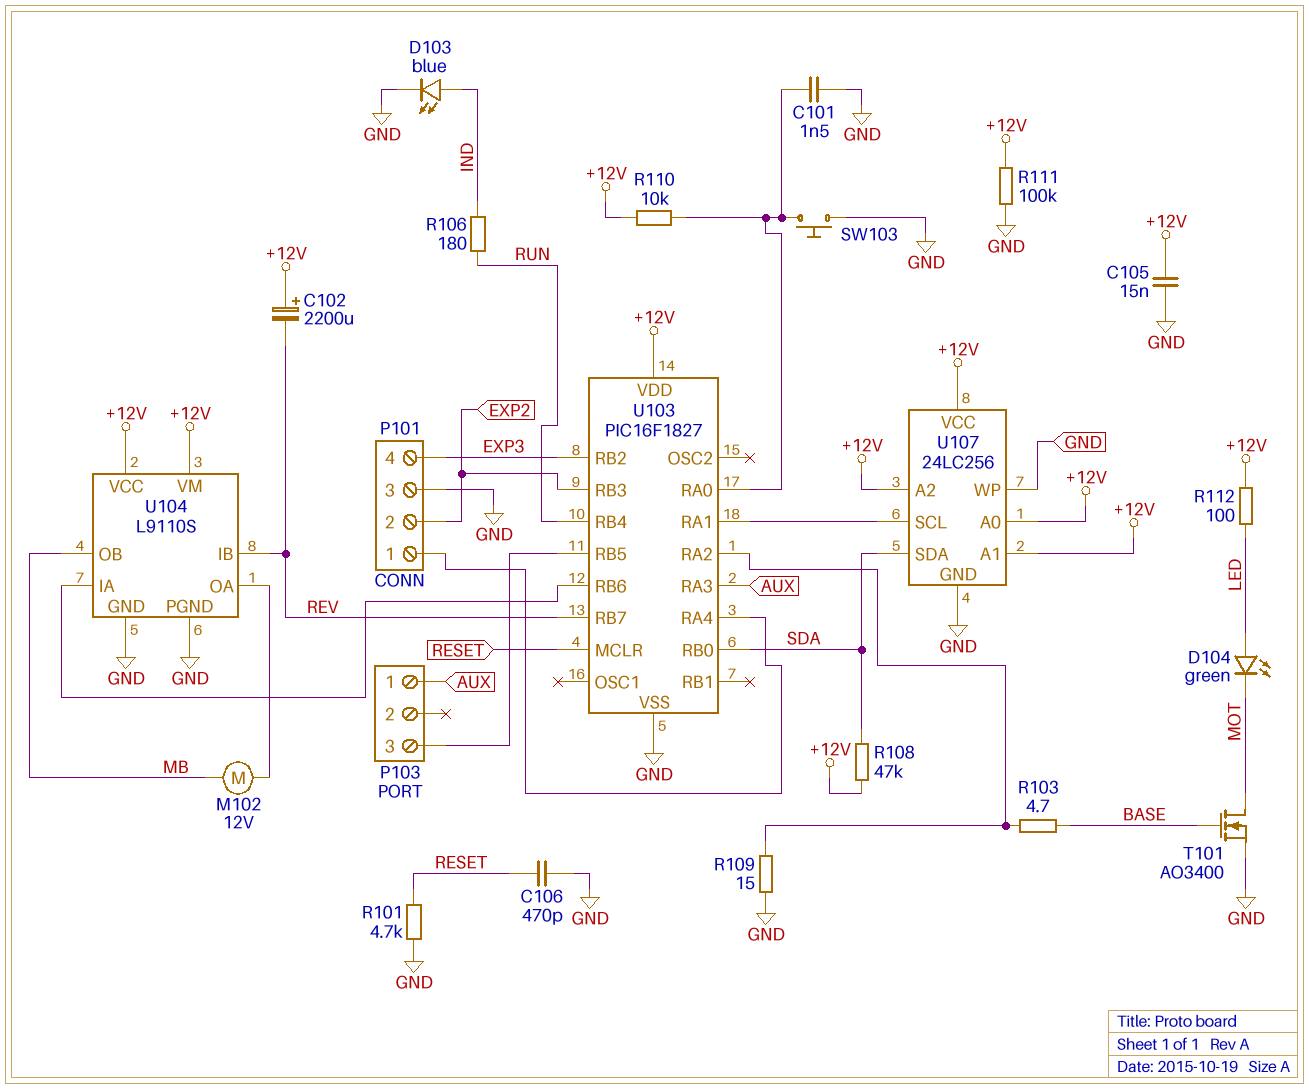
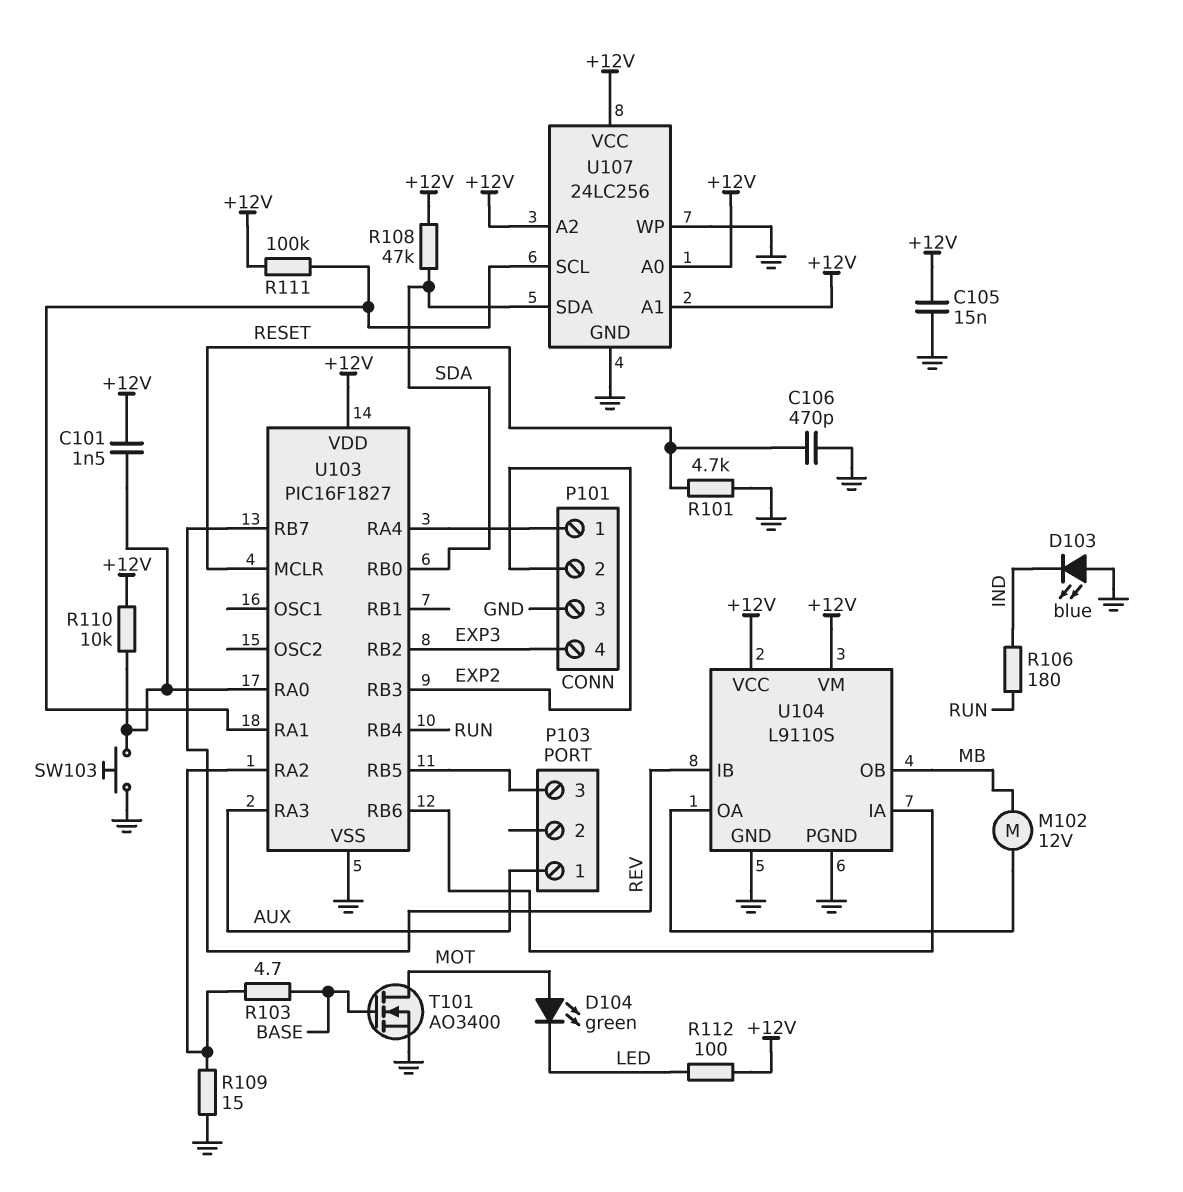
C101: 1.5nF (GND, U103/RA0) -> 1.5nF (+12V, U103/RA0)
C102: 2200uF (plus +12V, minus REV) -> none
D103: LED blue (A IND, K GND) -> LED blue (A GND, K IND)
D104: LED green (A LED, K MOT) -> LED green (A MOT, K LED)
R111: 100k (+12V, GND) -> 100k (+12V, U103/RA1)

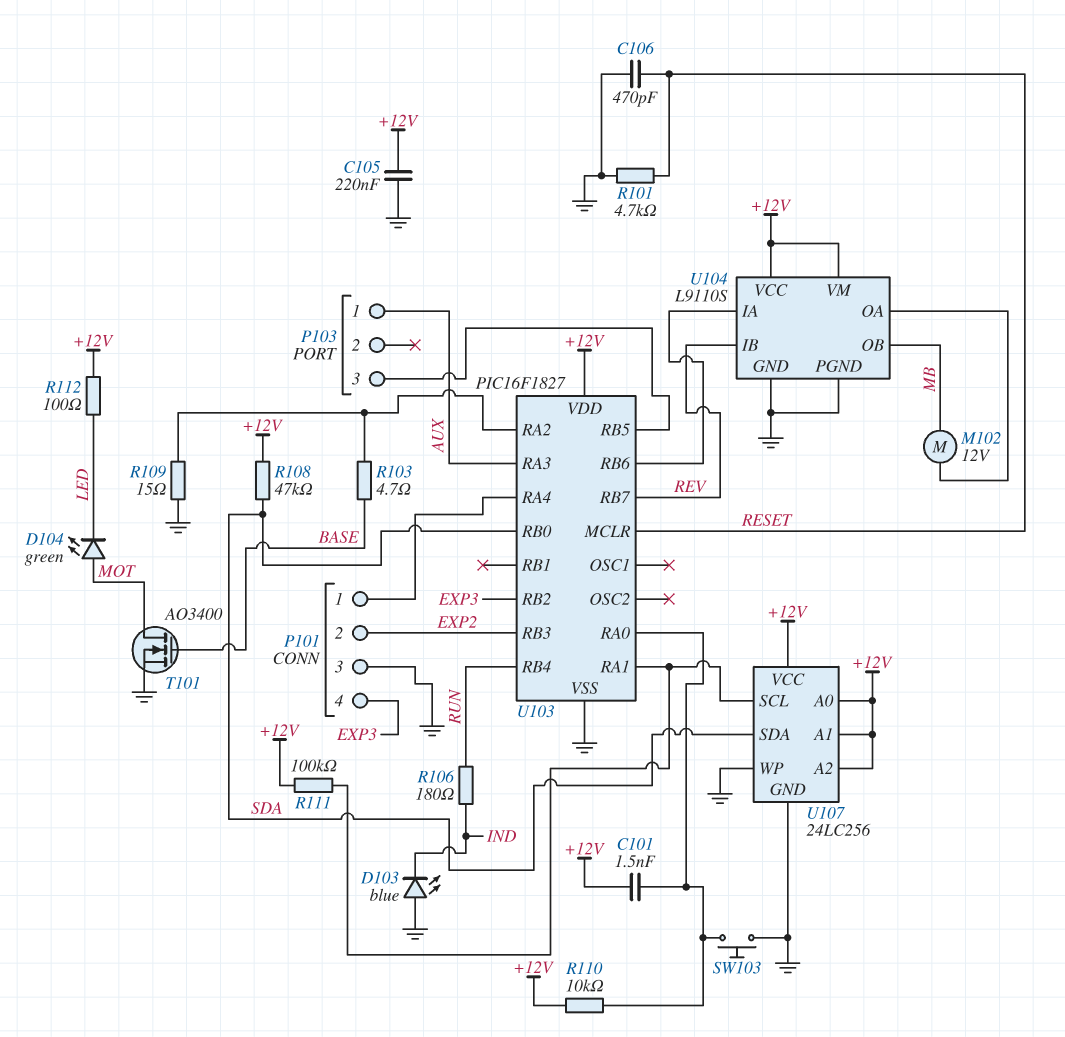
C105: 15nF (+12V, GND) -> 220nF (+12V, GND)

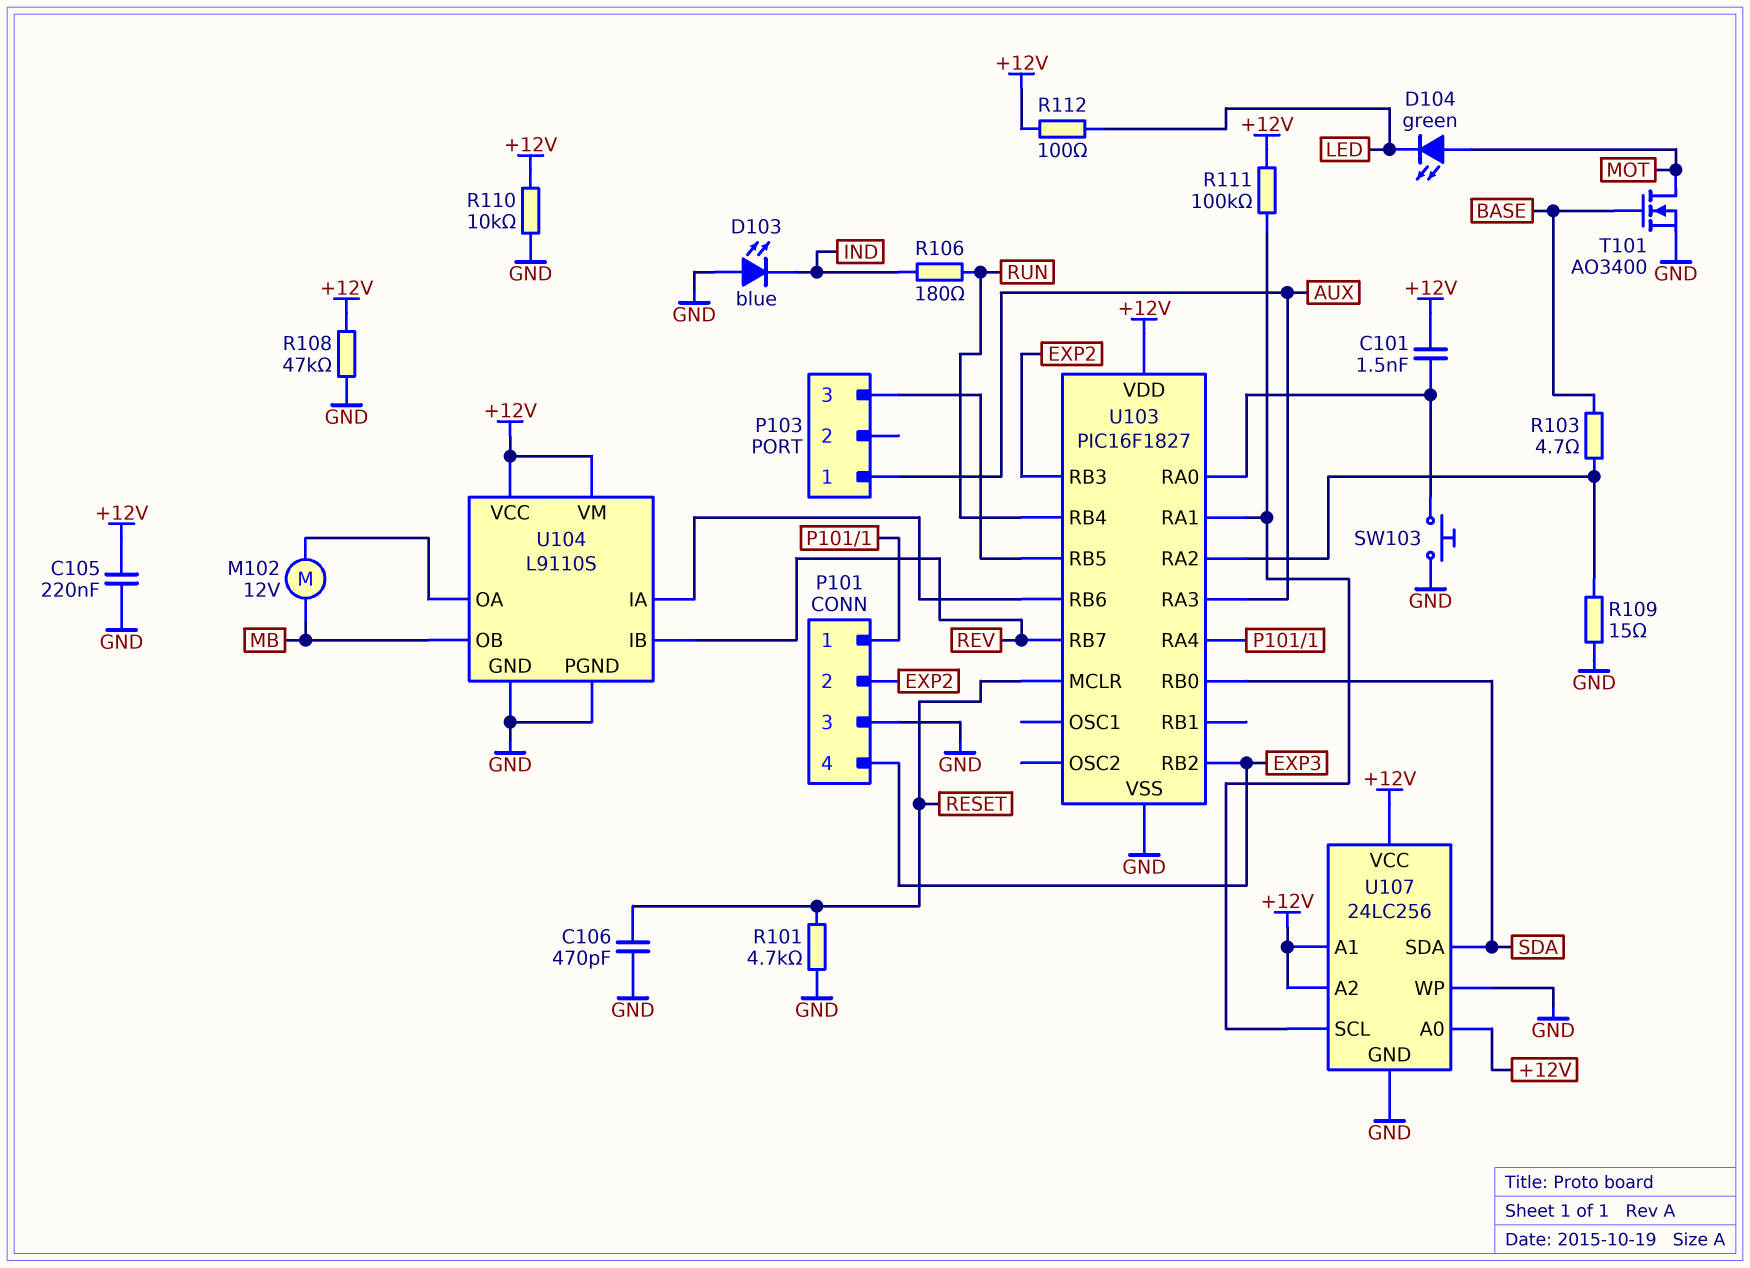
R108: 47k (+12V, SDA) -> 47k (+12V, GND)
R110: 10k (+12V, U103/RA0) -> 10k (+12V, GND)

